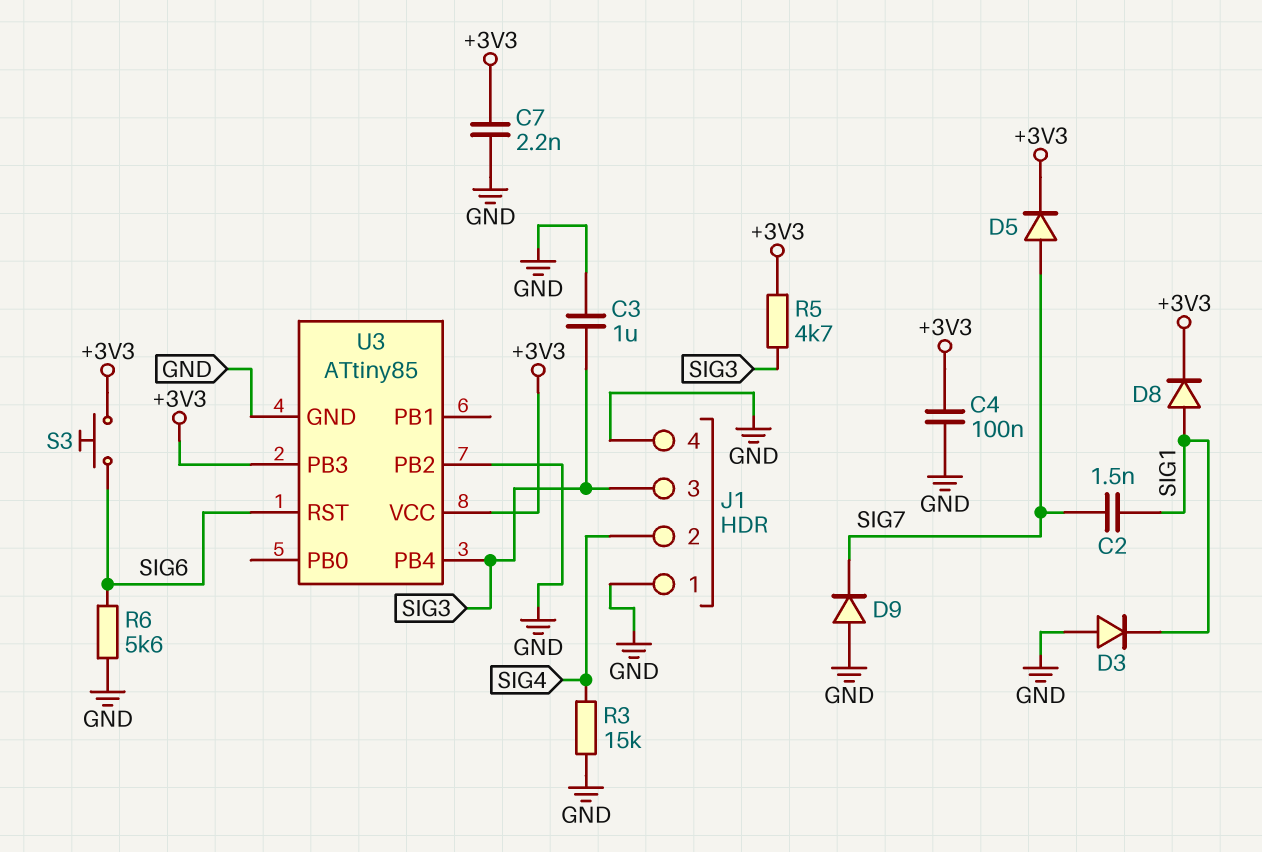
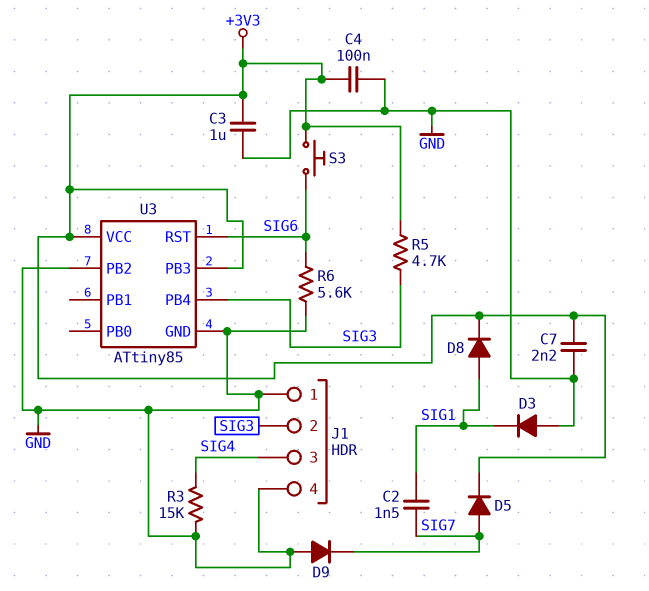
C3: 1uF (GND, SIG3) -> 1uF (+3V3, GND)
J1 pin 2: SIG4 -> SIG3
J1 pin 3: SIG3 -> SIG4

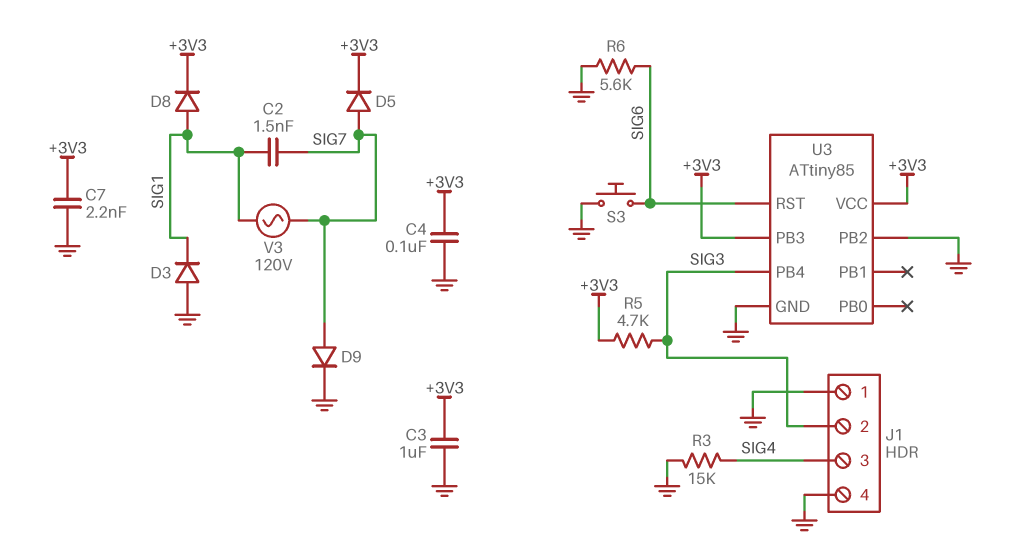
D9: diode (A GND, K SIG7) -> diode (A SIG7, K GND)
S3: button (+3V3, SIG6) -> button (GND, SIG6)
V3: none -> AC 120V (SIG1, SIG7)

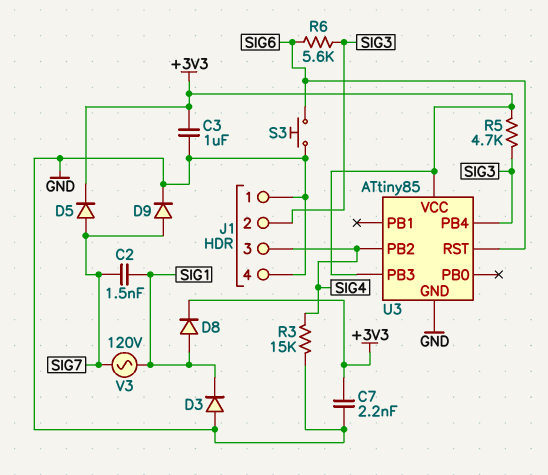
C4: 100nF (+3V3, GND) -> none
R6: 5.6k (GND, SIG6) -> 5.6k (SIG3, SIG6)
U3 pin PB2: GND -> SIG4

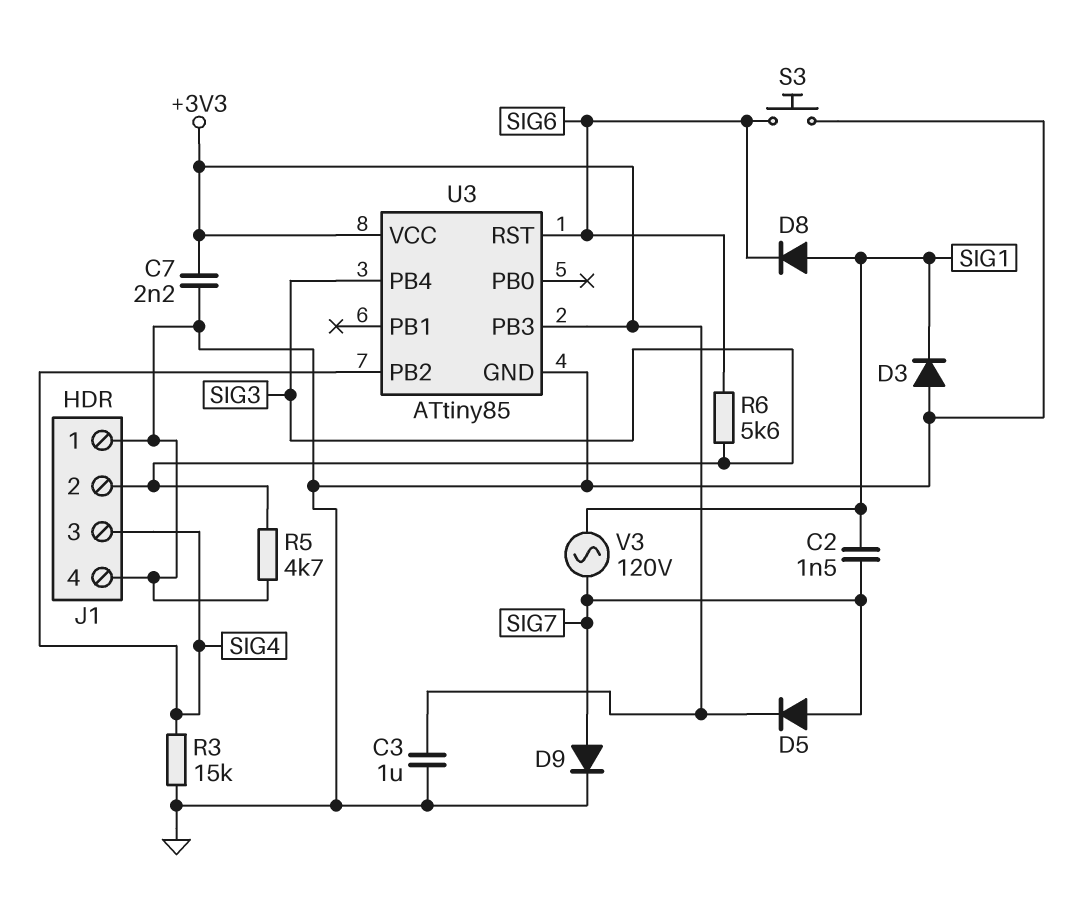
D8: diode (A SIG1, K +3V3) -> diode (A SIG1, K SIG6)
R5: 4.7k (+3V3, SIG3) -> 4.7k (GND, SIG3)

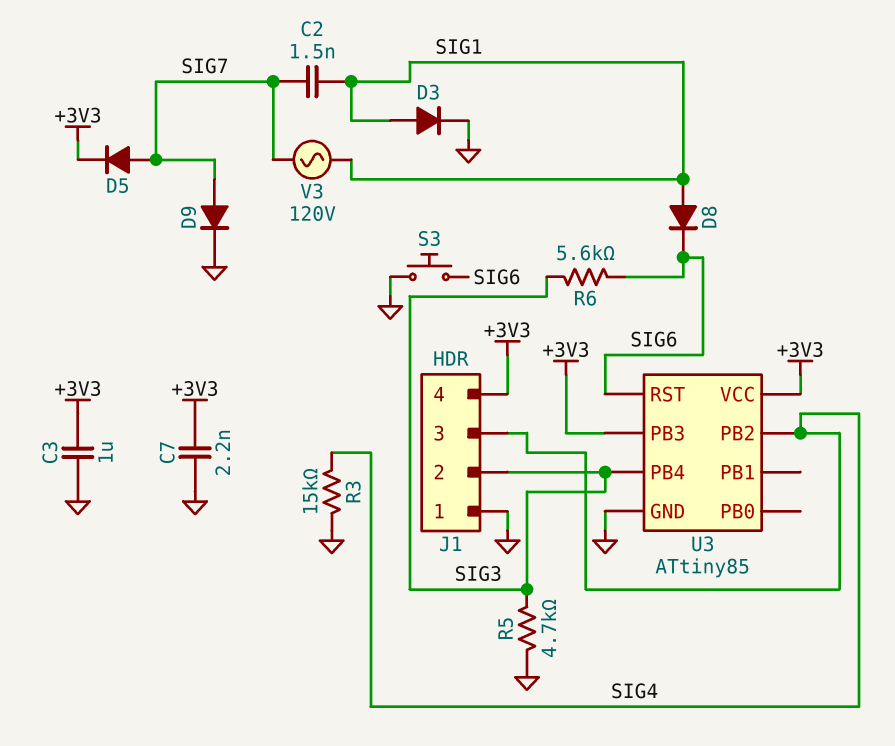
D3: diode (A GND, K SIG1) -> diode (A SIG1, K GND)
J1 pin 4: GND -> +3V3

